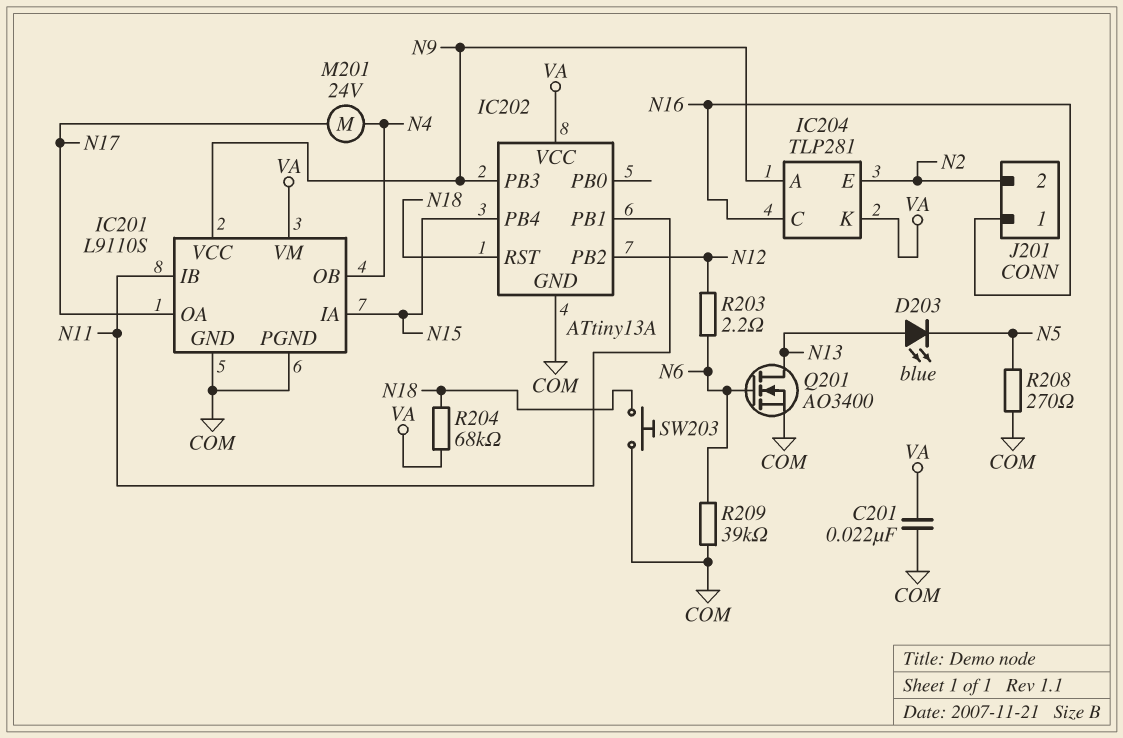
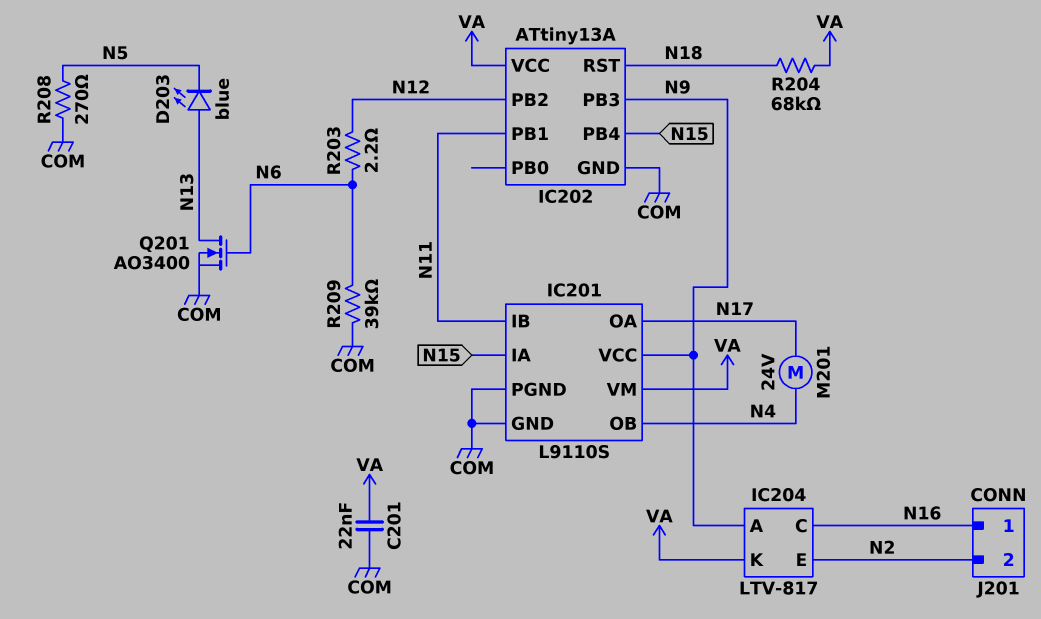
IC204: TLP281 -> LTV-817
SW203: button (COM, N18) -> none

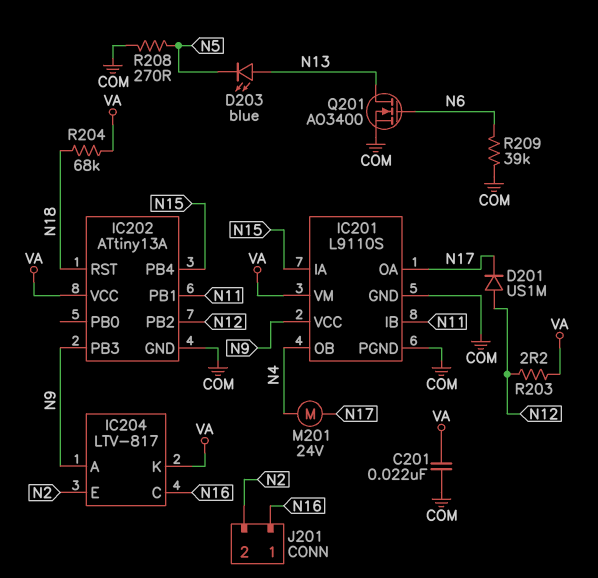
D201: none -> diode US1M (A N12, K N17)
R203: 2.2 (N6, N12) -> 2.2 (N12, VA)

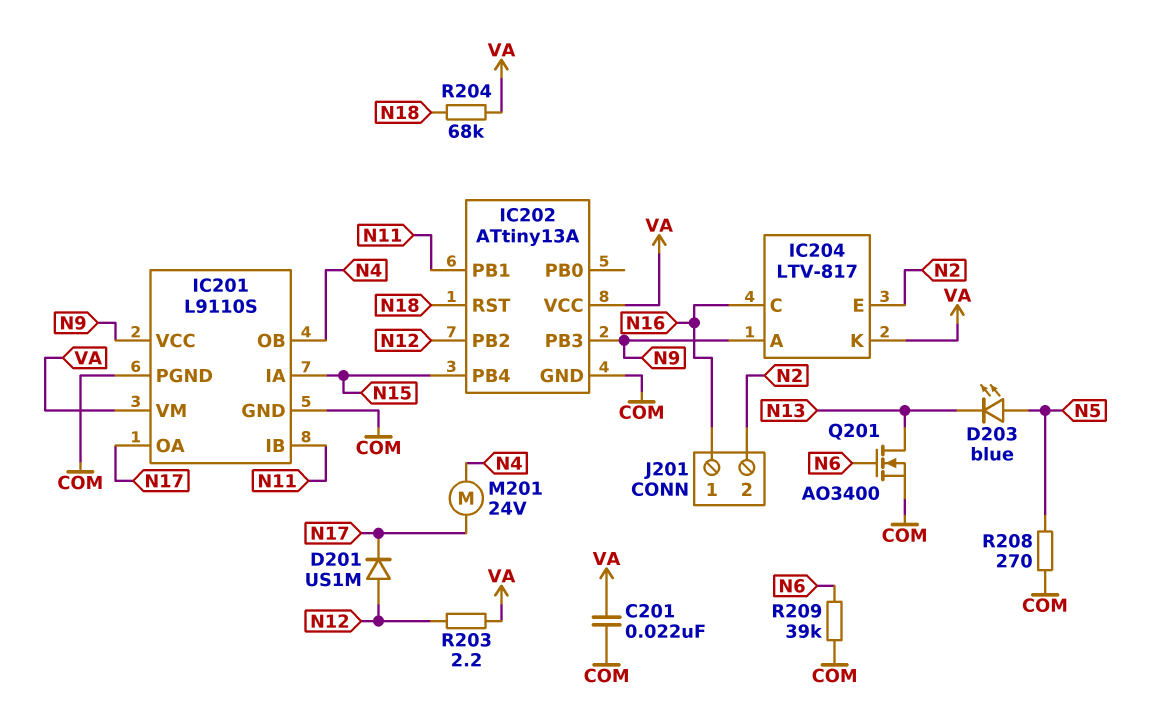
D203: LED blue (A N13, K N5) -> LED blue (A N5, K N13)

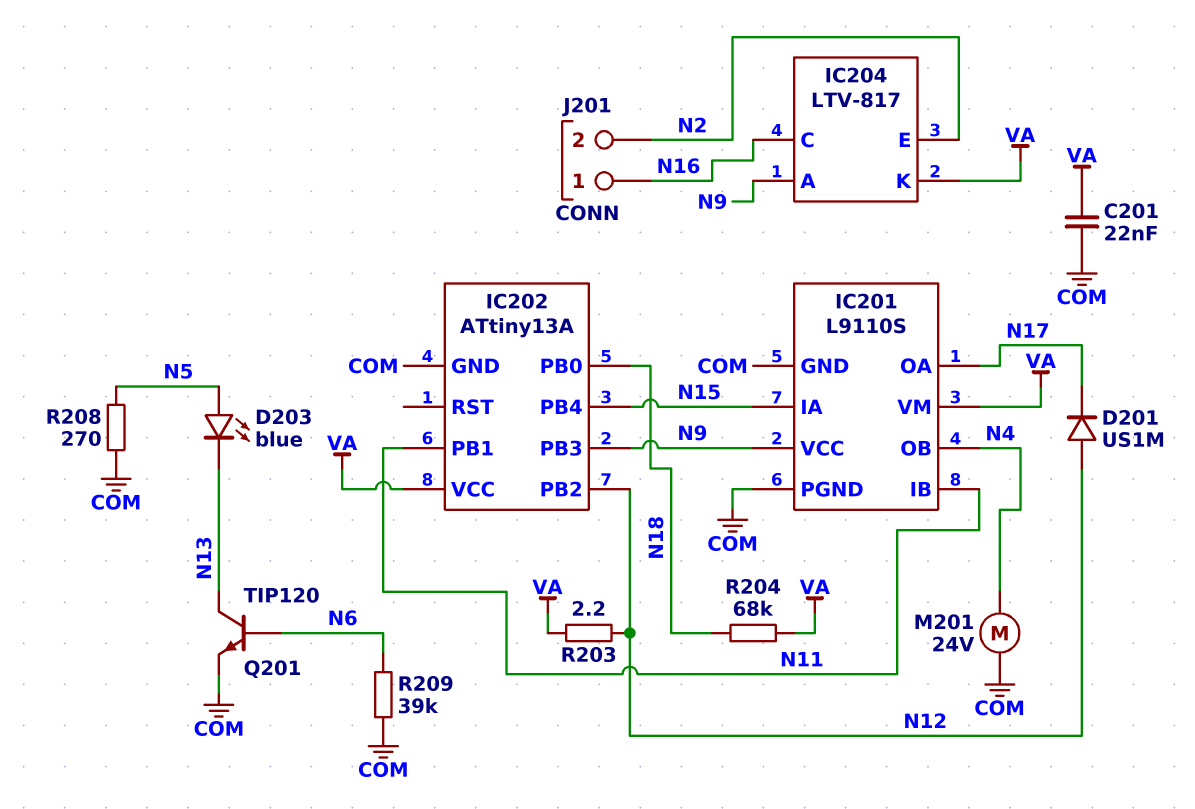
IC202 pin PB0: none -> N18
IC202 pin RST: N18 -> none
M201: motor 24V (N4, N17) -> motor 24V (COM, N4)
Q201: NMOS AO3400 (G N6, D N13, S COM) -> NPN TIP120 (B N6, C N13, E COM)

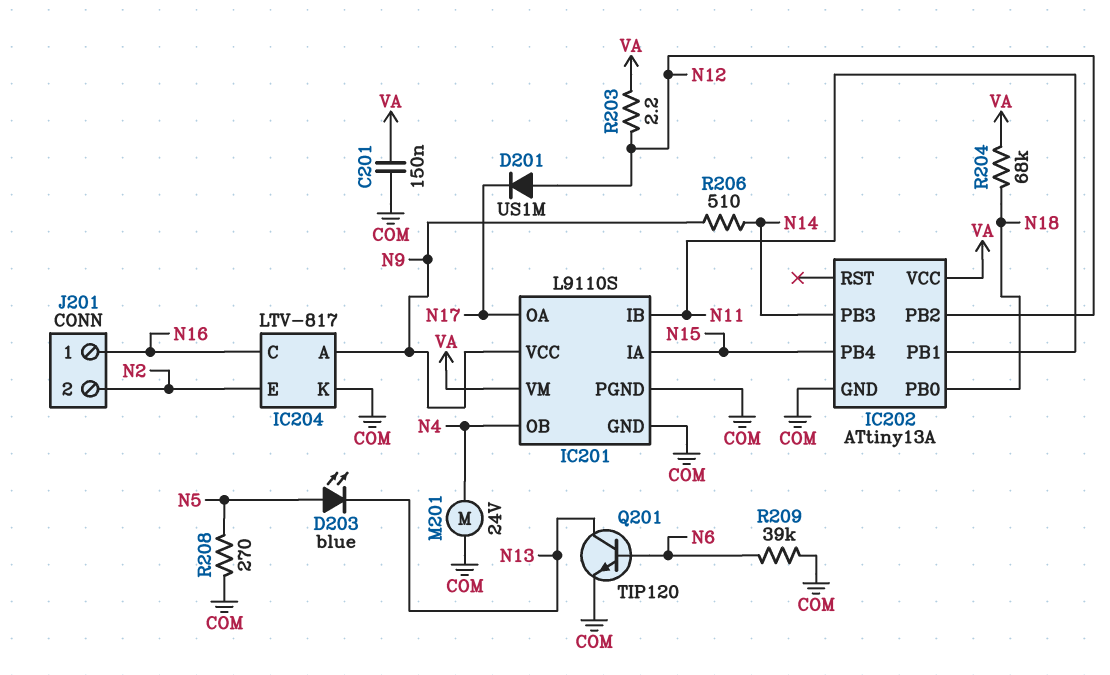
C201: 22nF (COM, VA) -> 150nF (COM, VA)
IC202 pin PB3: N9 -> N14
IC204 pin K: VA -> COM
R206: none -> 510 (N9, N14)

